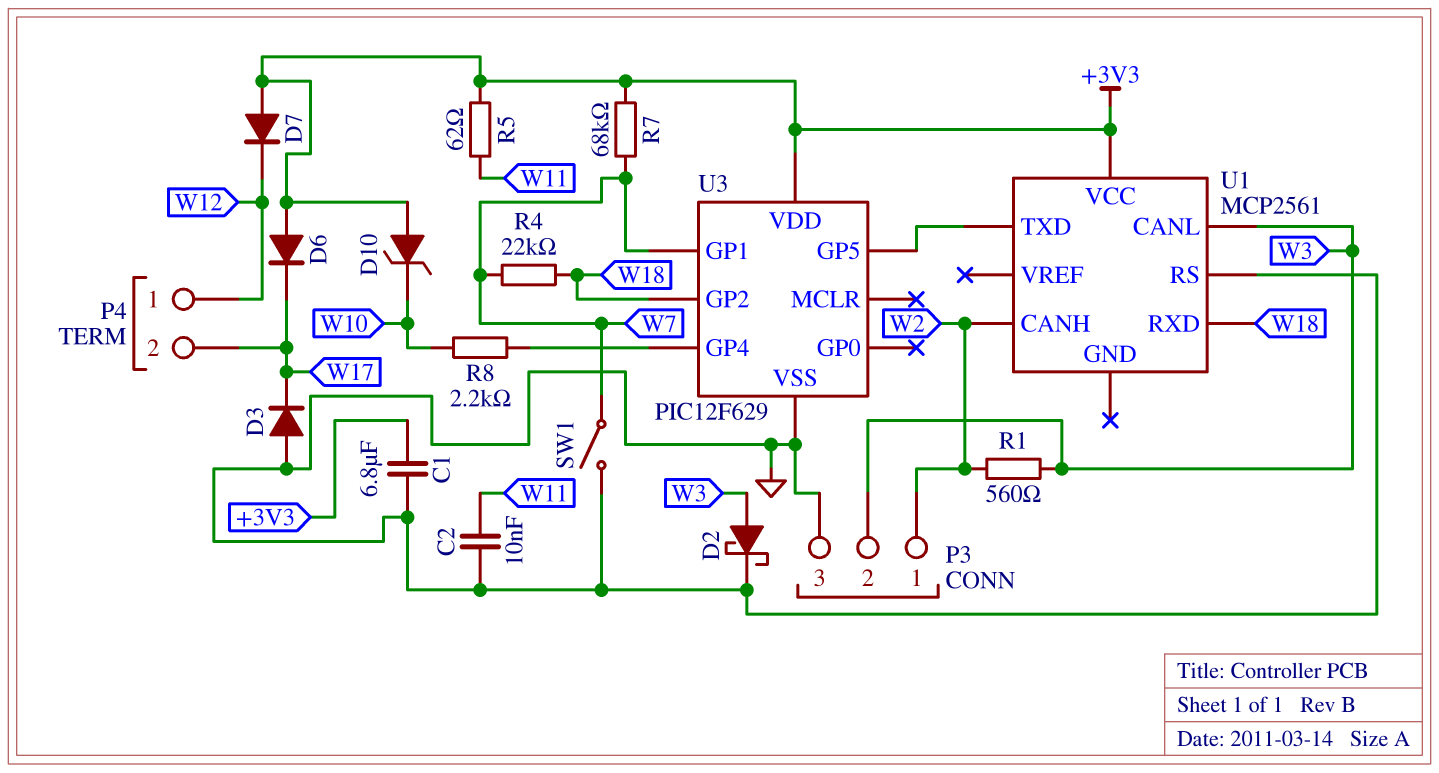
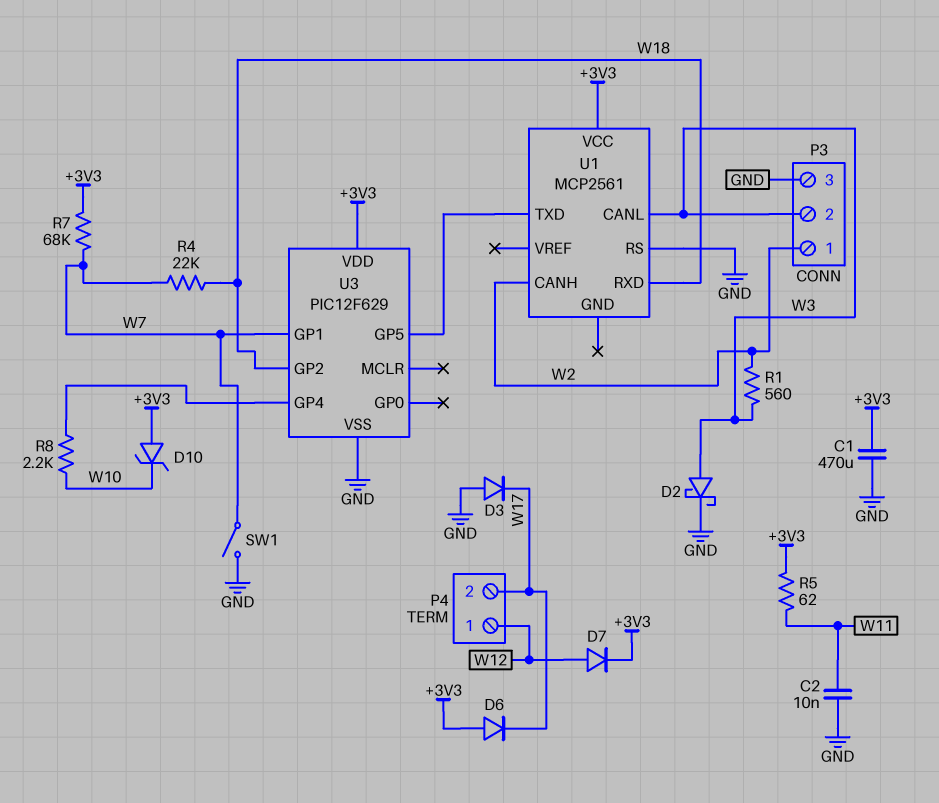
C1: 6.8uF (+3V3, GND) -> 470uF (+3V3, GND)
D7: diode (A +3V3, K W12) -> diode (A W12, K +3V3)

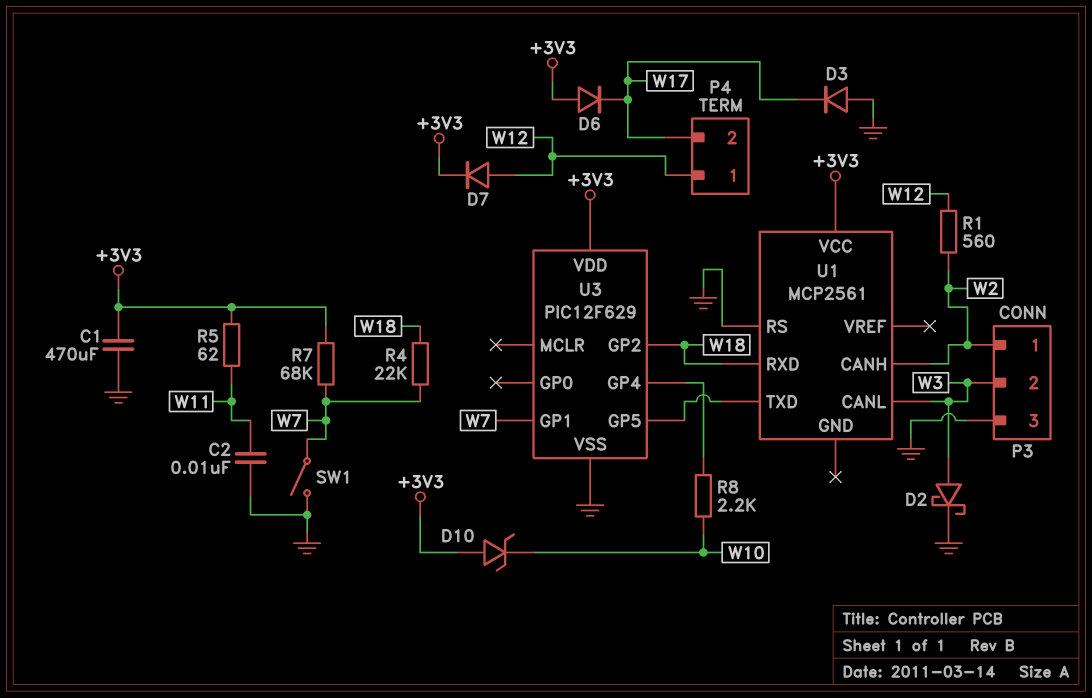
R1: 560 (W2, W3) -> 560 (W2, W12)

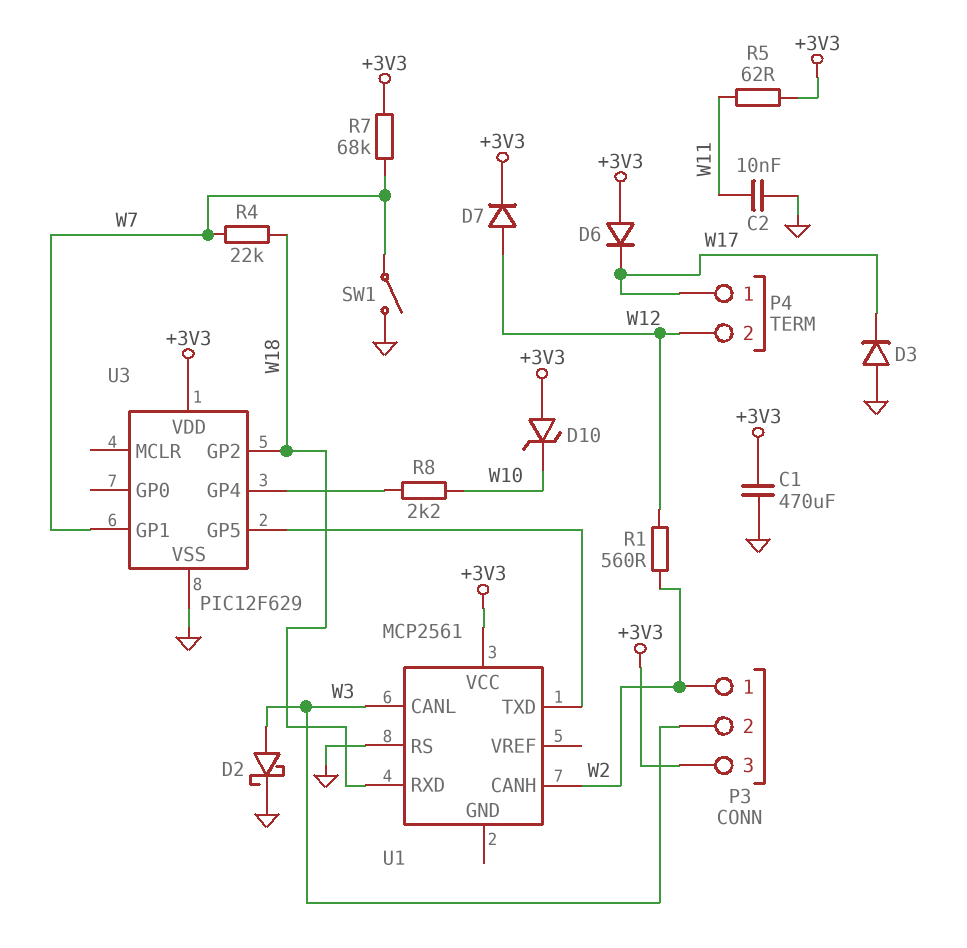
P3 pin 3: GND -> +3V3
P4 pin 1: W12 -> W17
P4 pin 2: W17 -> W12

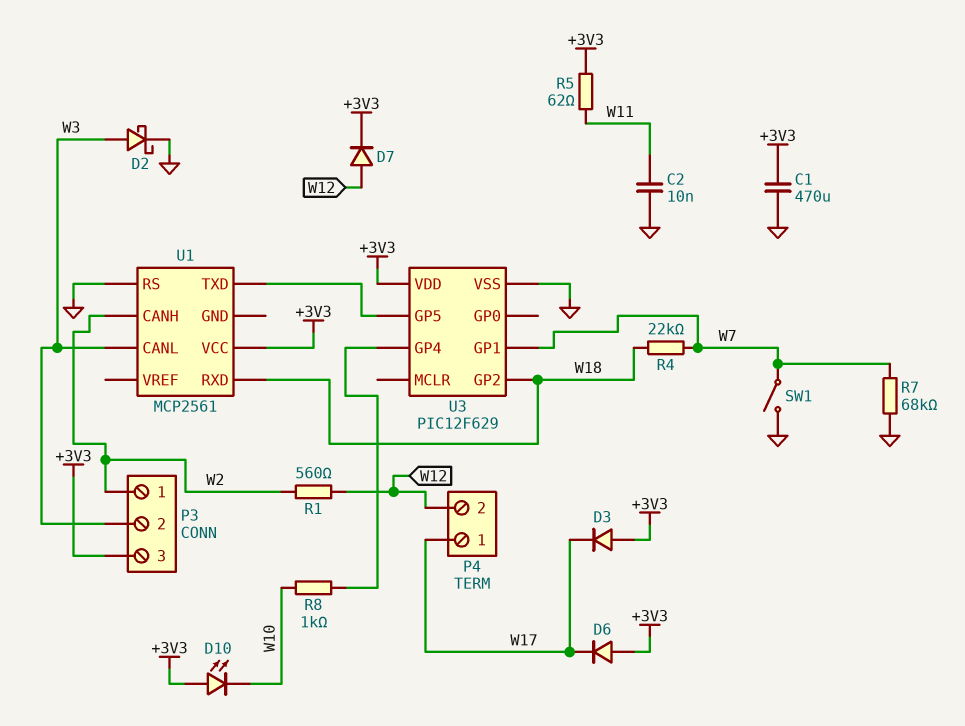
D3: diode (A GND, K W17) -> diode (A +3V3, K W17)
D10: zener (A +3V3, K W10) -> LED (A +3V3, K W10)
R7: 68k (+3V3, W7) -> 68k (GND, W7)
R8: 2.2k (U3/GP4, W10) -> 1k (U3/GP4, W10)

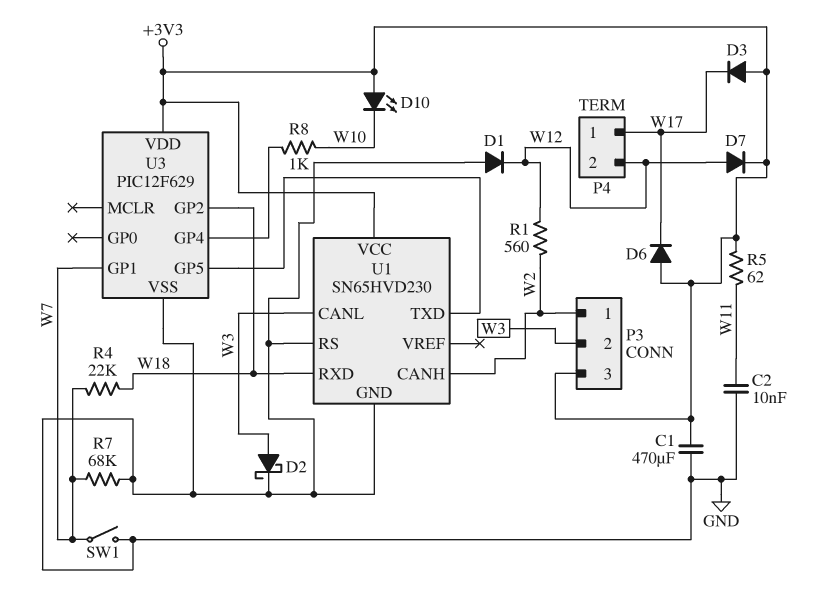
D1: none -> diode (A GND, K W12)
U1: MCP2561 -> SN65HVD230
U1 pin GND: none -> GND

